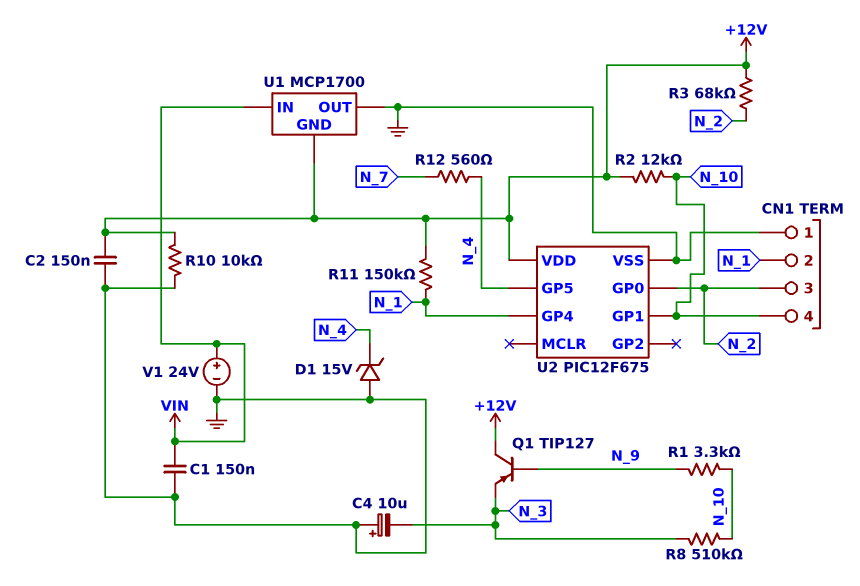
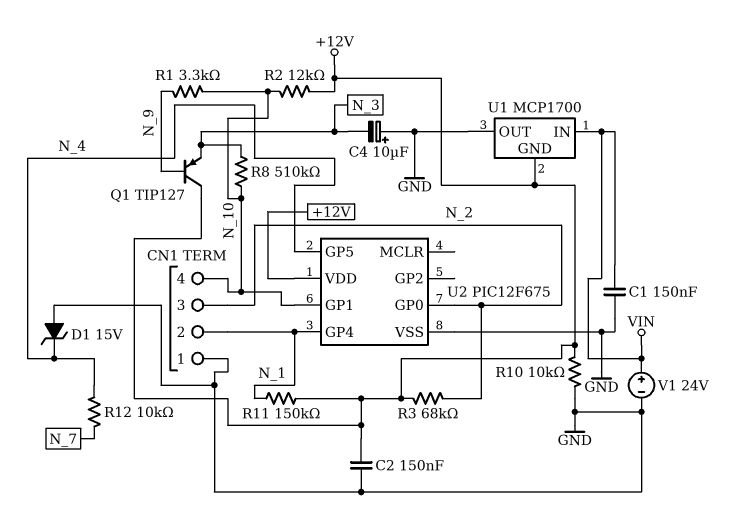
R12: 560 (N_4, N_7) -> 10k (N_4, N_7)

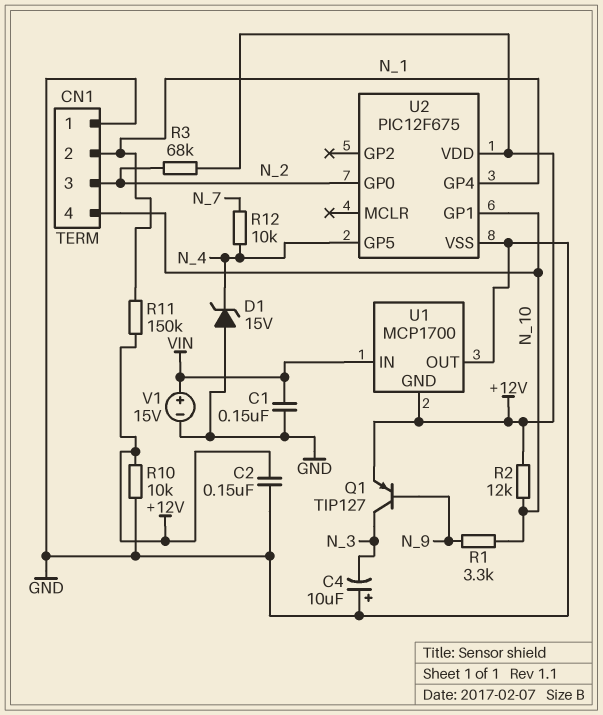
Q1: PNP TIP127 (B N_9, C +12V, E N_3) -> PNP TIP127 (B N_9, C N_3, E +12V)
R8: 510k (N_3, N_10) -> none
V1: 24V (plus VIN, minus GND) -> 15V (plus VIN, minus GND)

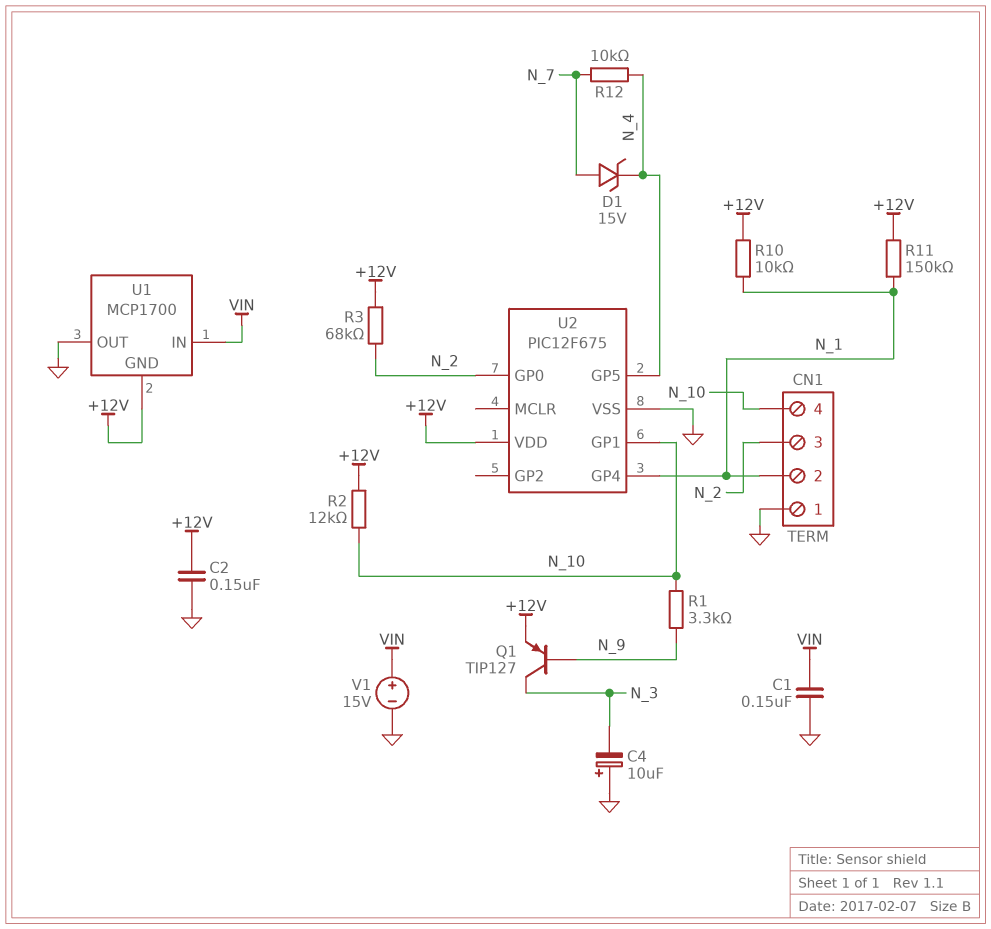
D1: zener 15V (A GND, K N_4) -> zener 15V (A N_7, K N_4)
R10: 10k (+12V, GND) -> 10k (+12V, N_1)

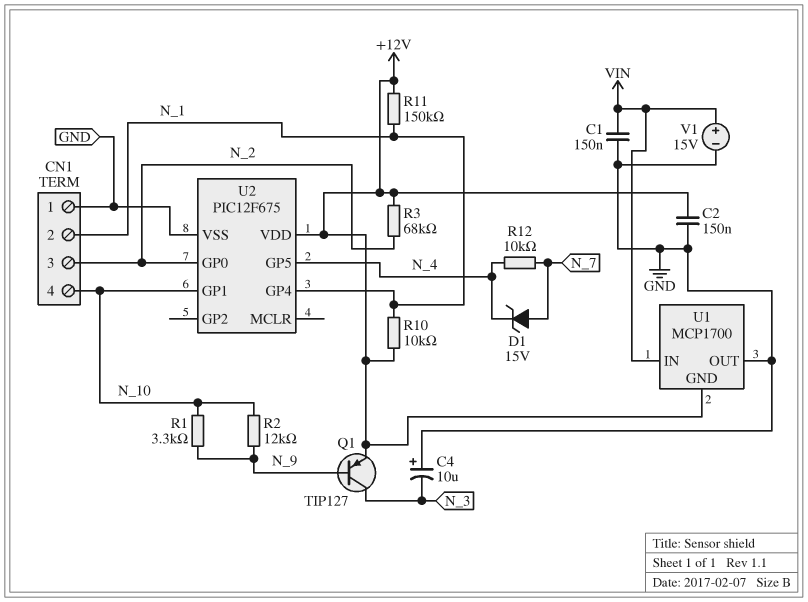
R2: 12k (+12V, N_10) -> 12k (N_9, N_10)

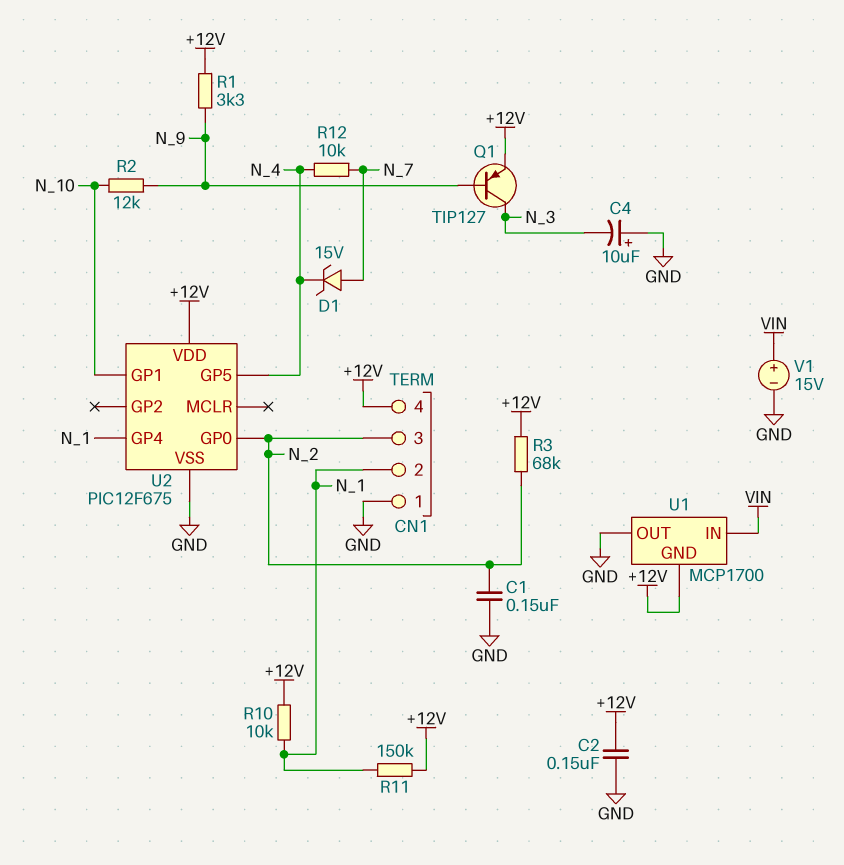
C1: 150nF (GND, VIN) -> 150nF (GND, N_2)
CN1 pin 4: N_10 -> +12V
R1: 3.3k (N_9, N_10) -> 3.3k (+12V, N_9)

